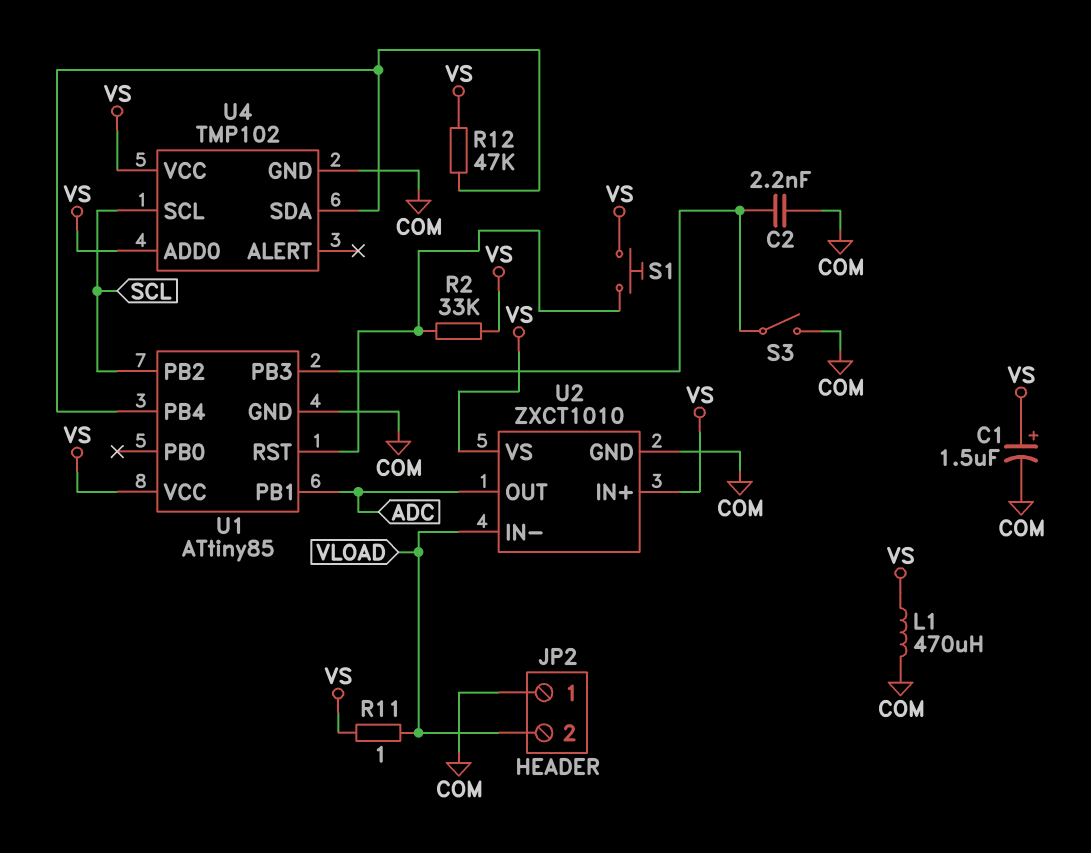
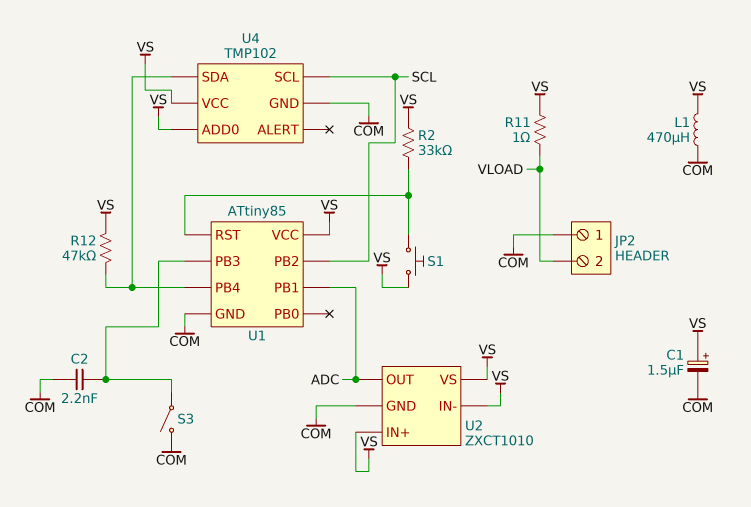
U2 pin IN-: VLOAD -> VS

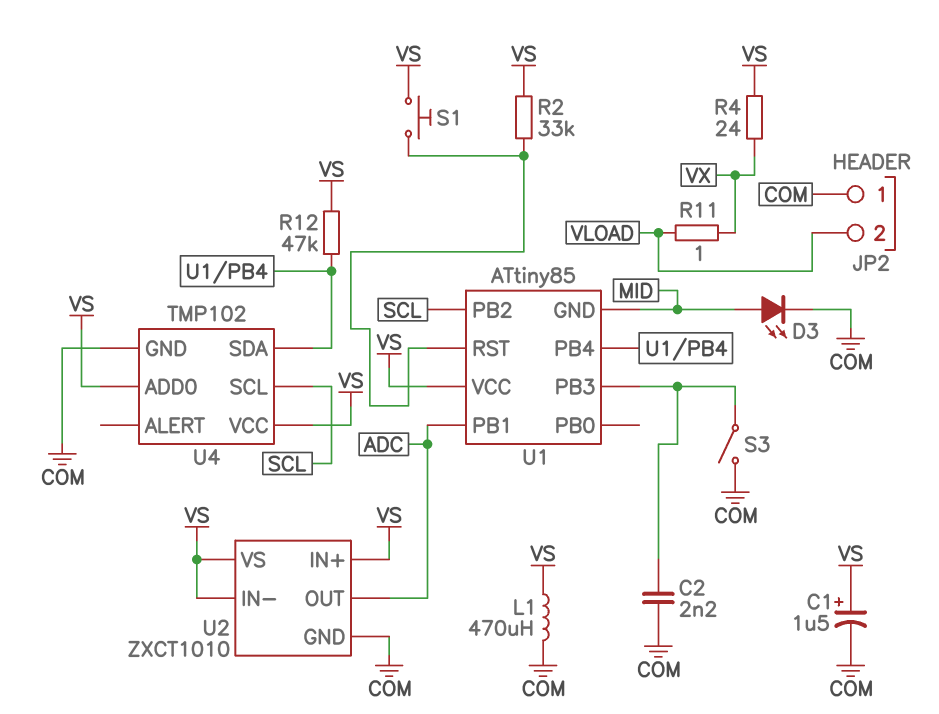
D3: none -> LED (A MID, K COM)
R4: none -> 24 (VS, VX)
R11: 1 (VLOAD, VS) -> 1 (VLOAD, VX)
U1 pin GND: COM -> MID

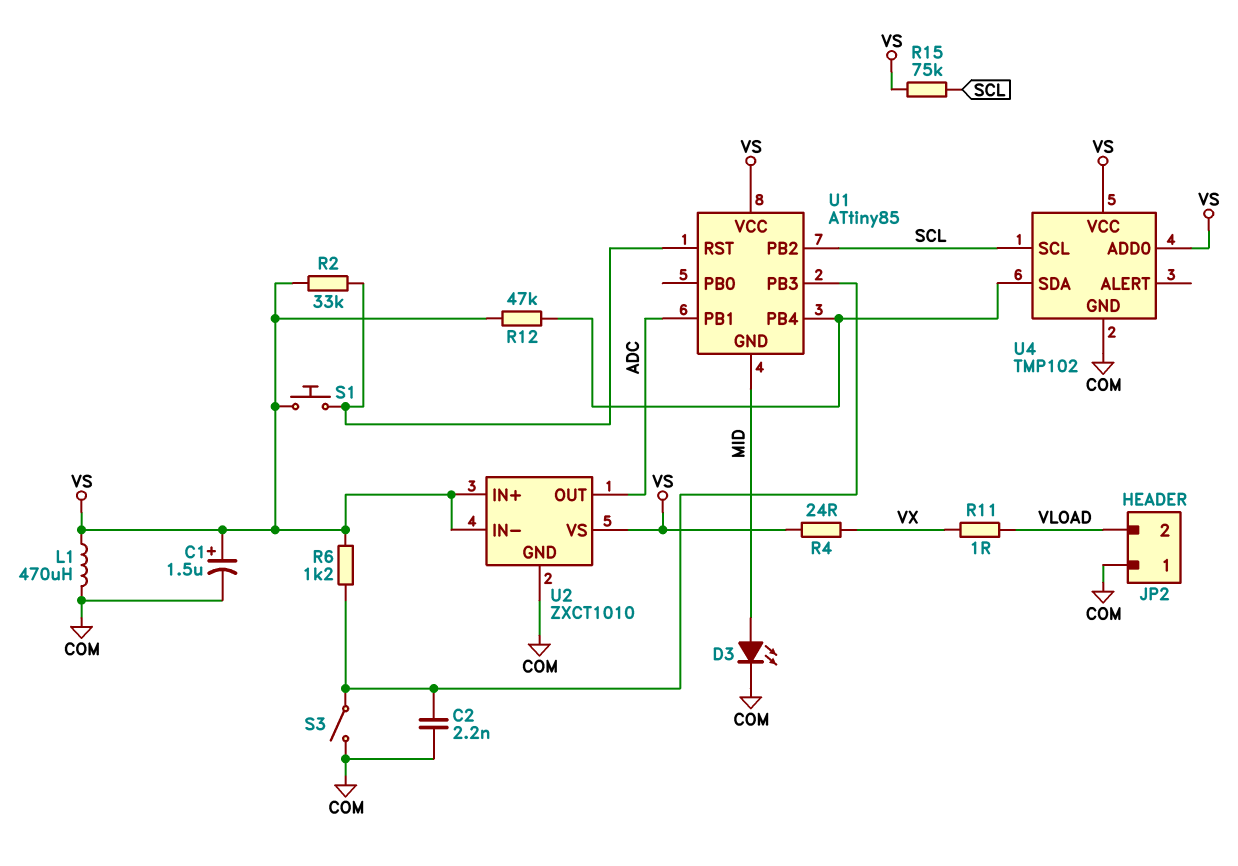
R6: none -> 1.2k (U1/PB3, VS)
R15: none -> 75k (SCL, VS)

